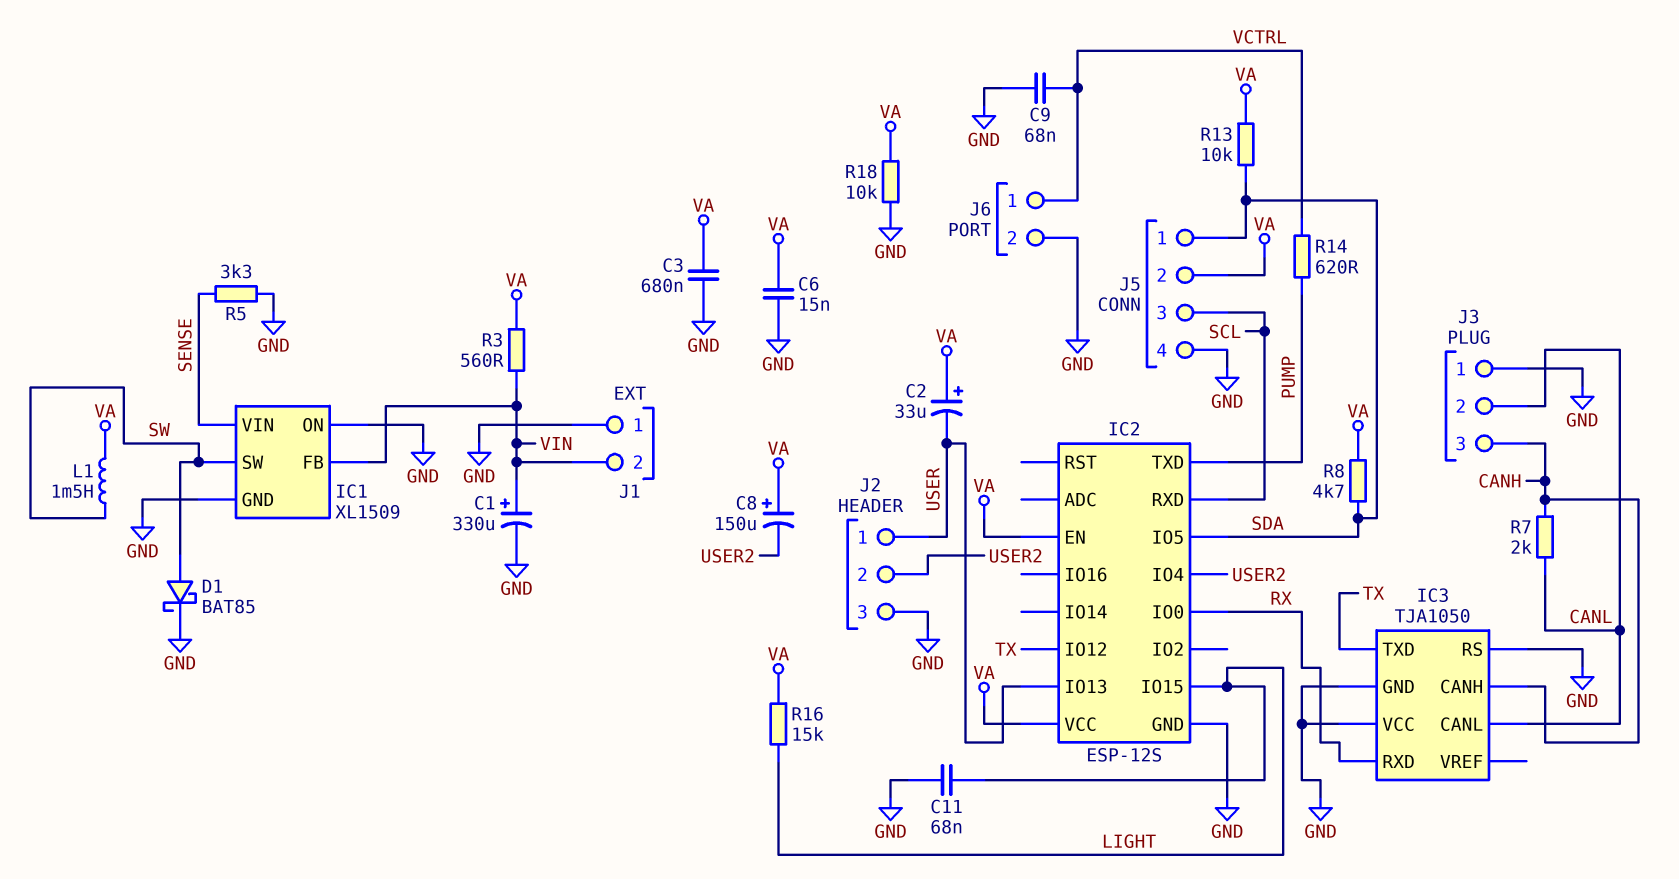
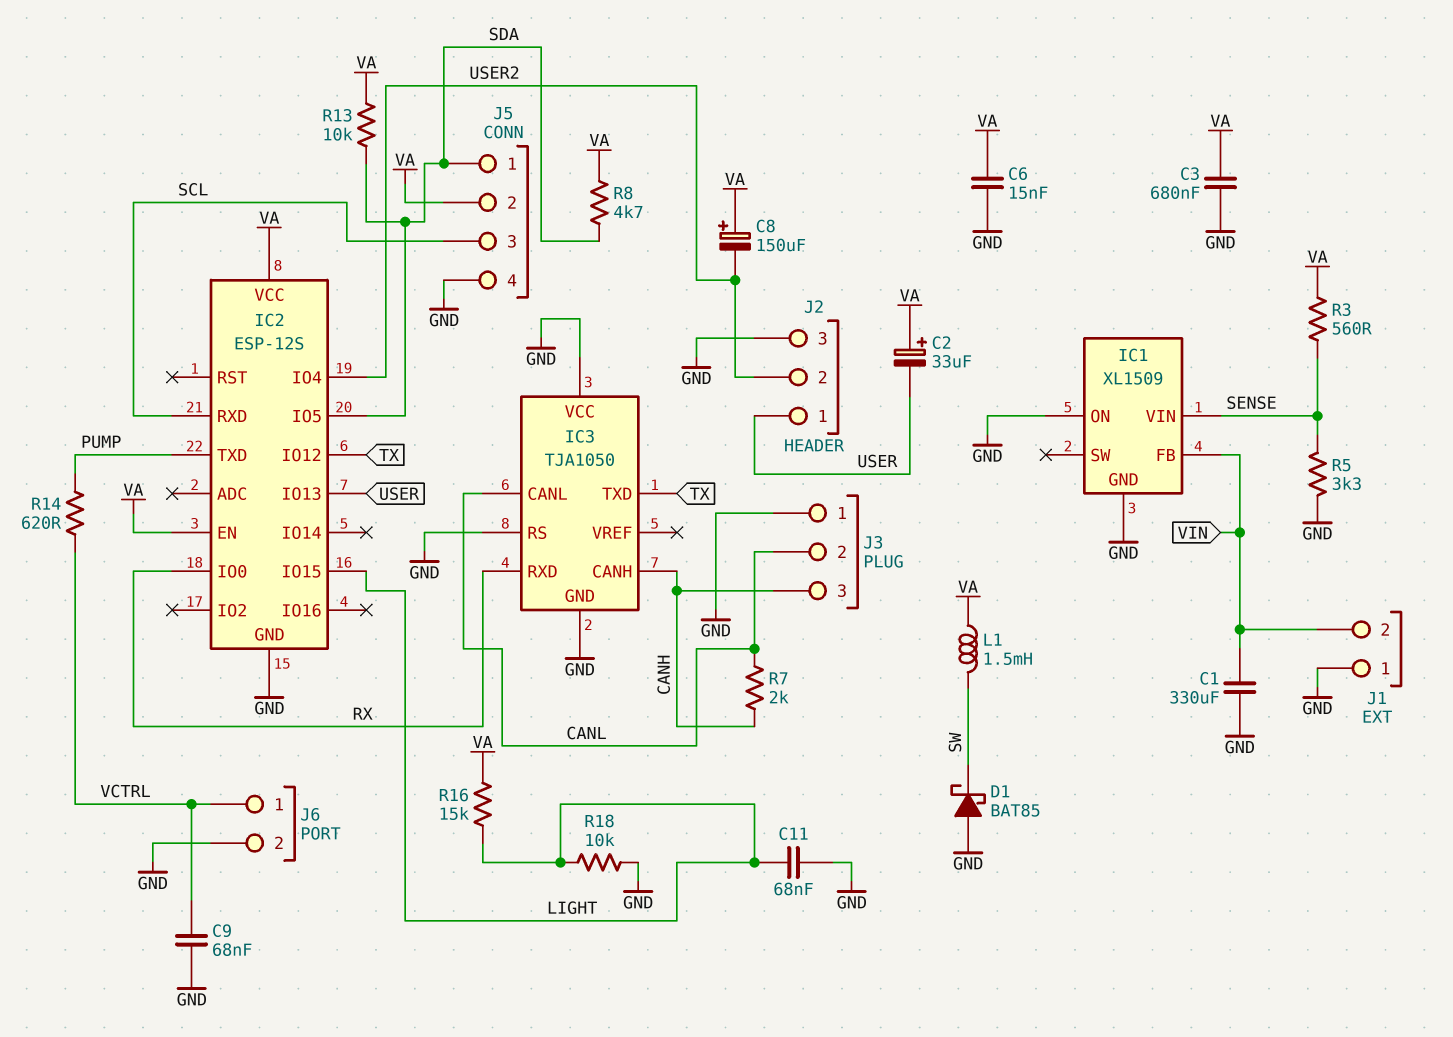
C1: 330uF (plus VIN, minus GND) -> 330uF (GND, VIN)
D1: schottky BAT85 (A SW, K GND) -> schottky BAT85 (A GND, K SW)
IC1 pin SW: SW -> none
R3: 560 (VA, VIN) -> 560 (SENSE, VA)
R18: 10k (GND, VA) -> 10k (GND, LIGHT)

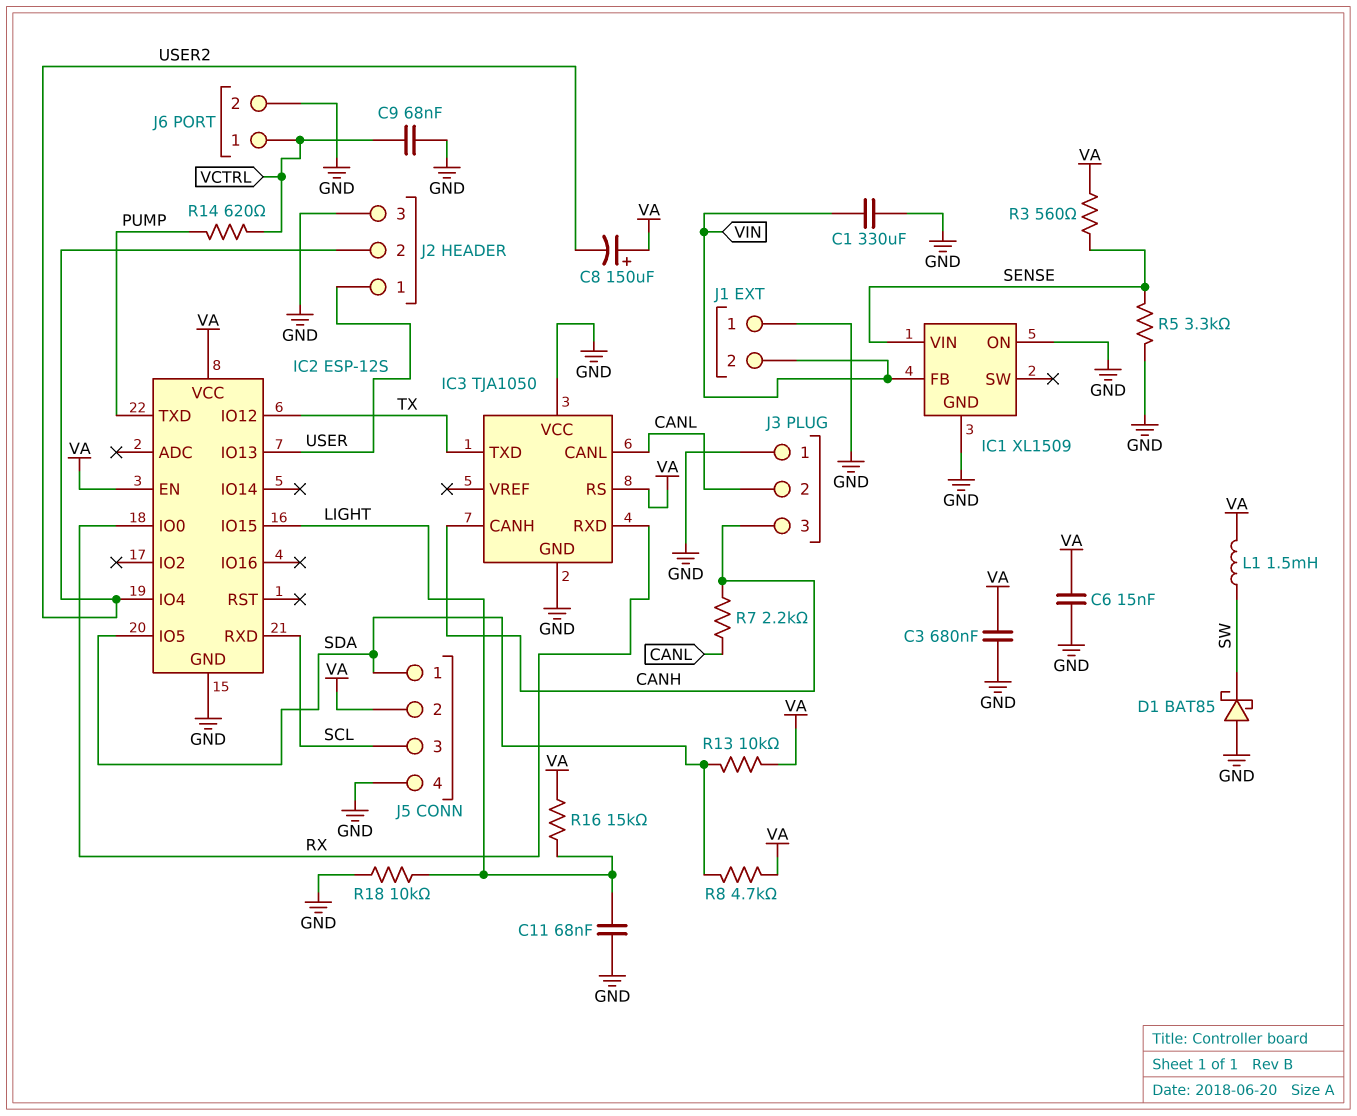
C2: 33uF (plus VA, minus USER) -> none
IC3 pin RS: GND -> VA
R7: 2k (CANH, CANL) -> 2.2k (CANH, CANL)

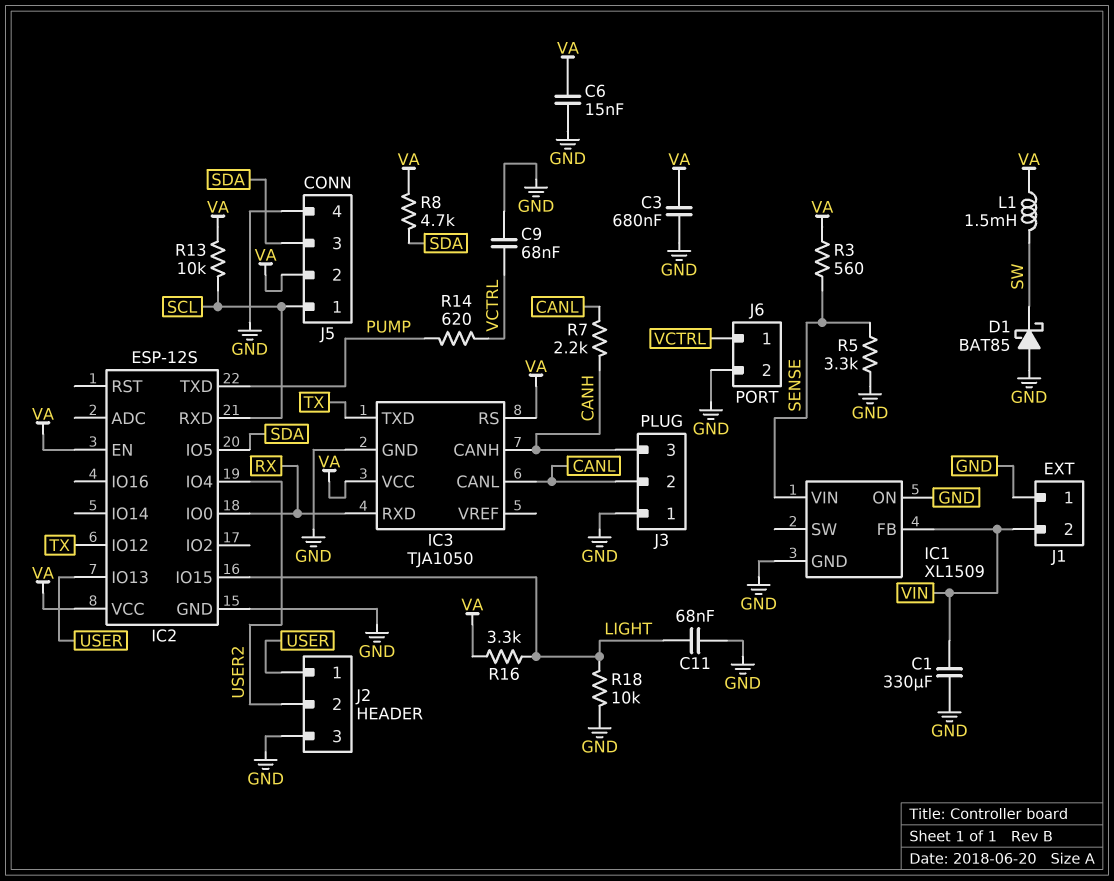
C8: 150uF (plus VA, minus USER2) -> none
IC3 pin VCC: GND -> VA
J5 pin 1: SDA -> SCL
J5 pin 3: SCL -> SDA
R13: 10k (SDA, VA) -> 10k (SCL, VA)
R16: 15k (LIGHT, VA) -> 3.3k (LIGHT, VA)

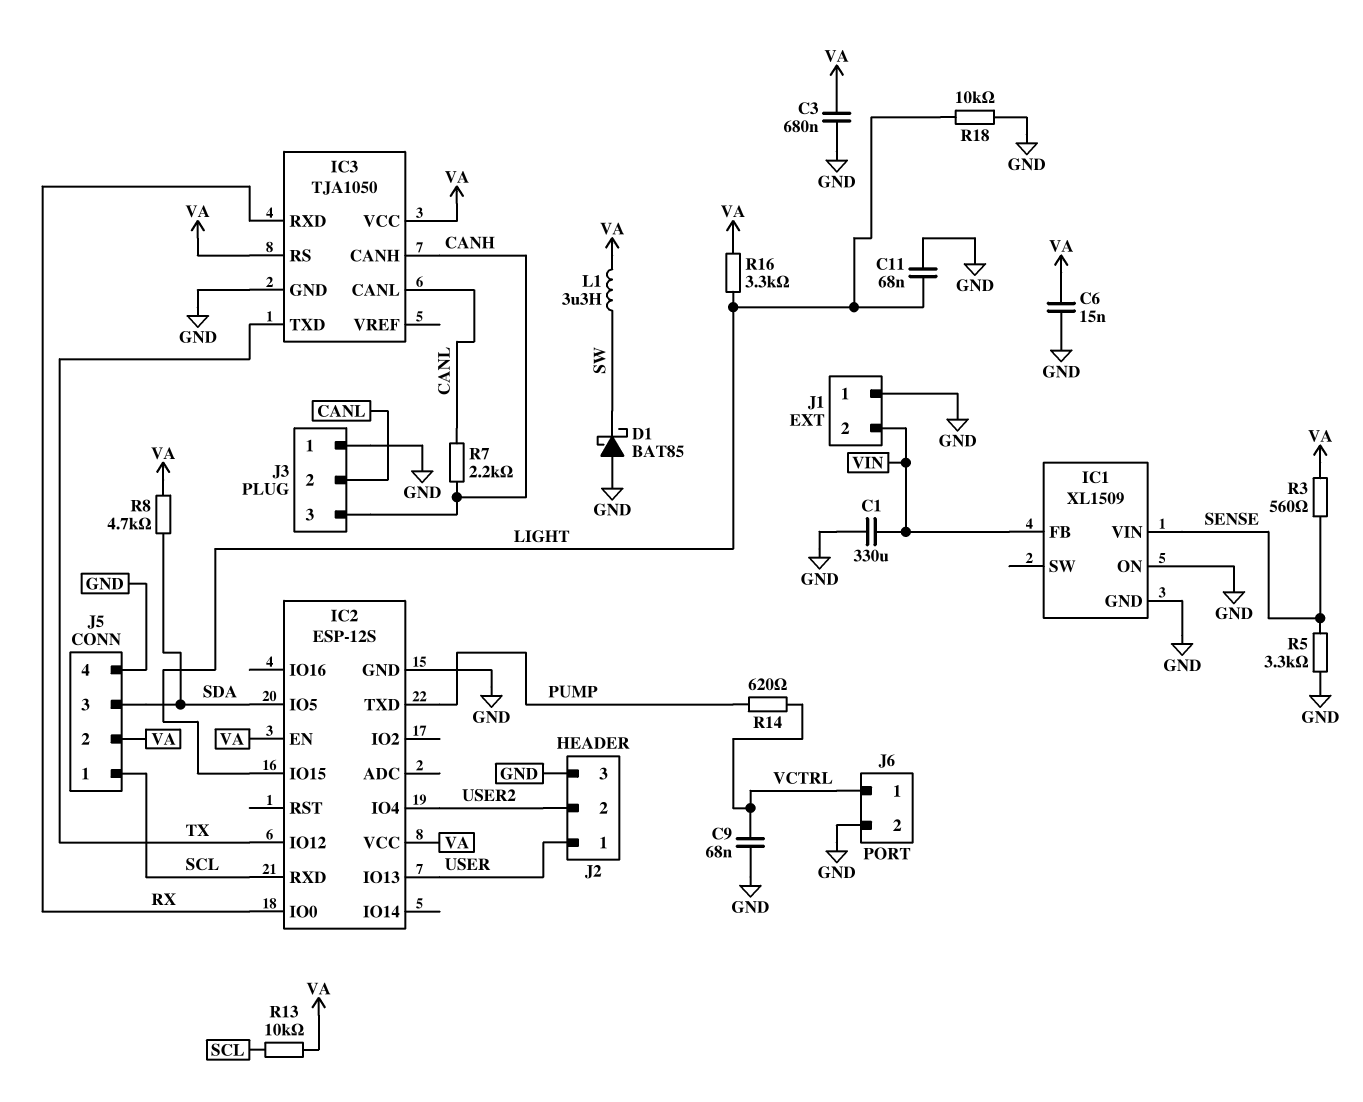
L1: 1.5mH (SW, VA) -> 3.3uH (SW, VA)

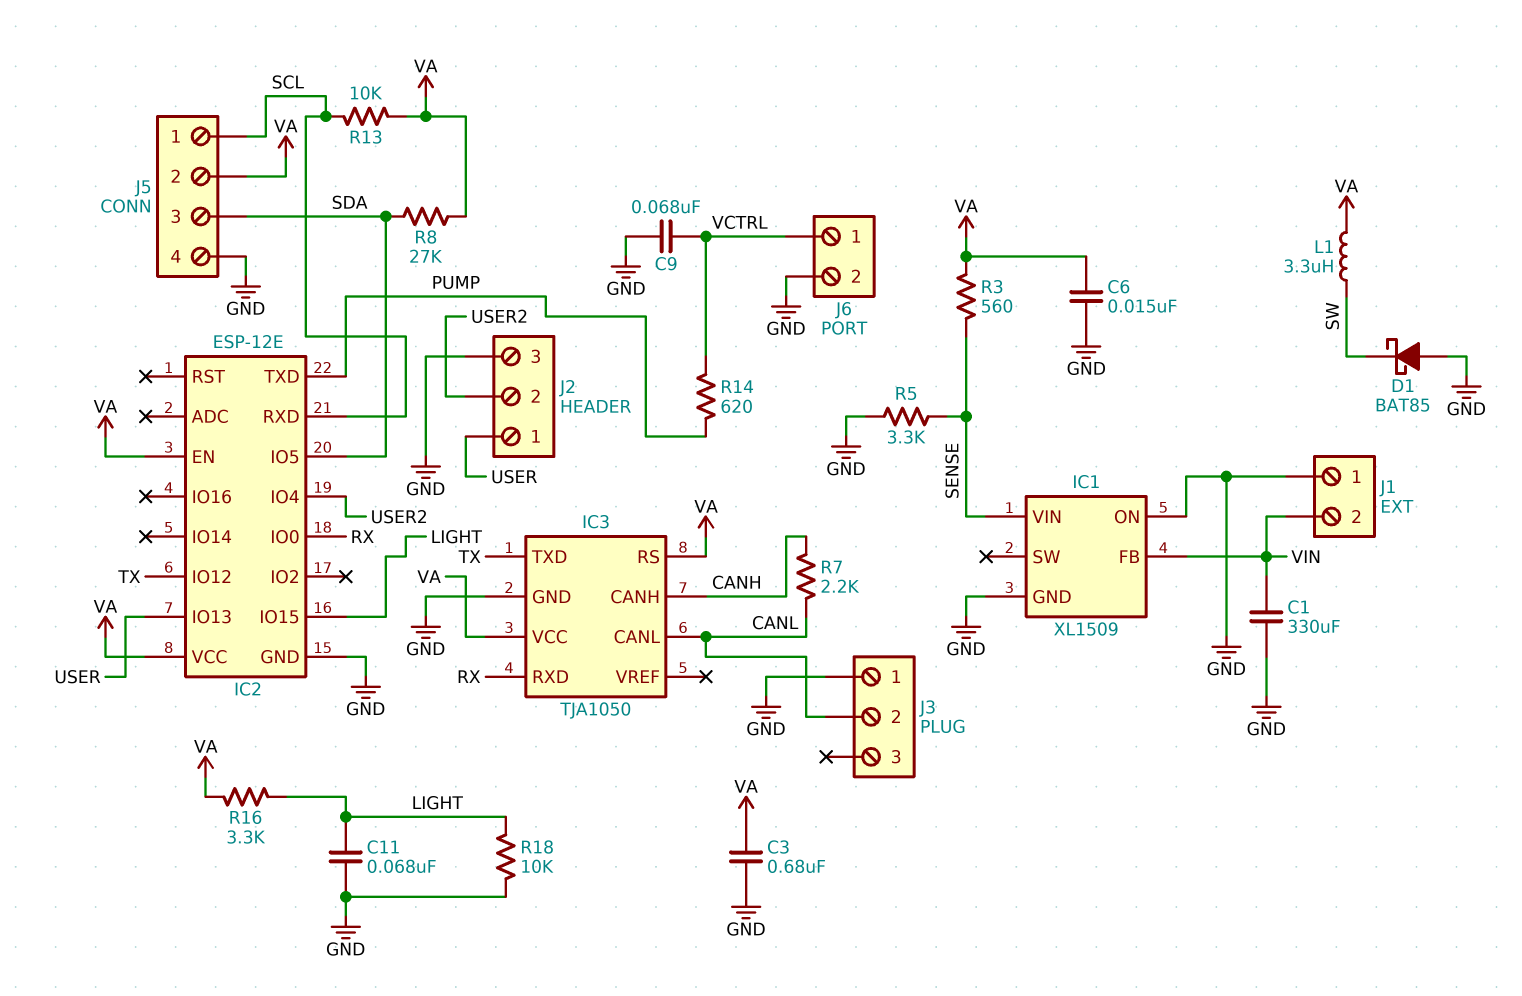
IC2: ESP-12S -> ESP-12E
J3 pin 3: CANH -> none
R8: 4.7k (SDA, VA) -> 27k (SDA, VA)

